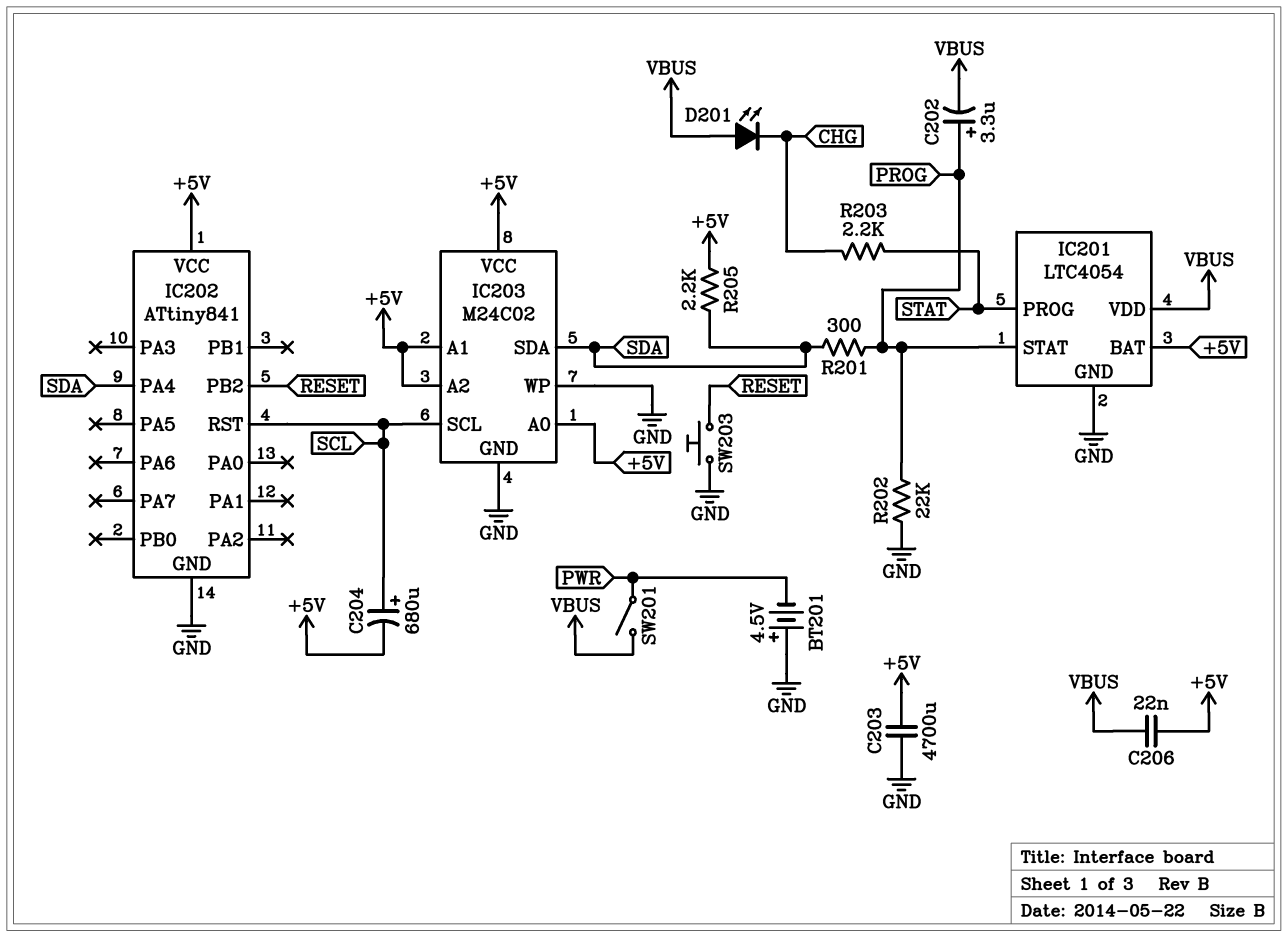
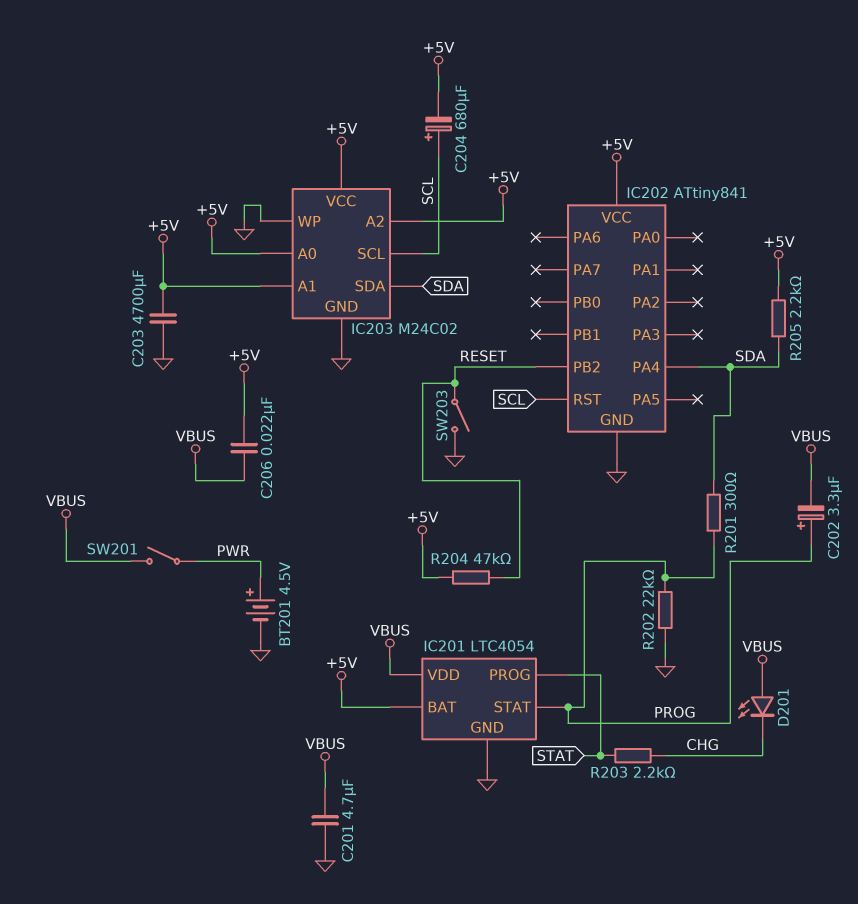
BT201: 4.5V (plus GND, minus PWR) -> 4.5V (plus PWR, minus GND)
C201: none -> 4.7uF (GND, VBUS)
R204: none -> 47k (+5V, RESET)
SW203: button (GND, RESET) -> switch (GND, RESET)

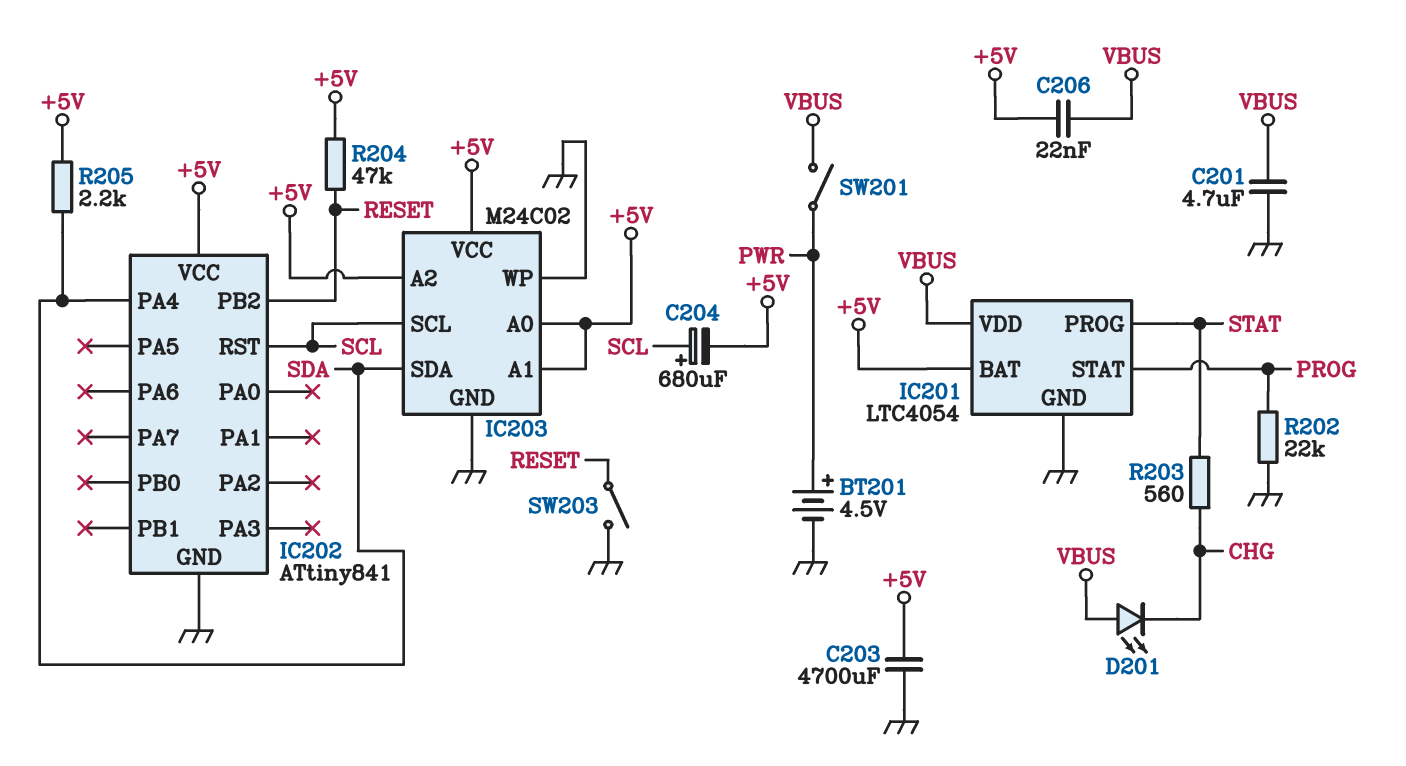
C202: 3.3uF (plus PROG, minus VBUS) -> none
R201: 300 (PROG, SDA) -> none
R203: 2.2k (CHG, STAT) -> 560 (CHG, STAT)

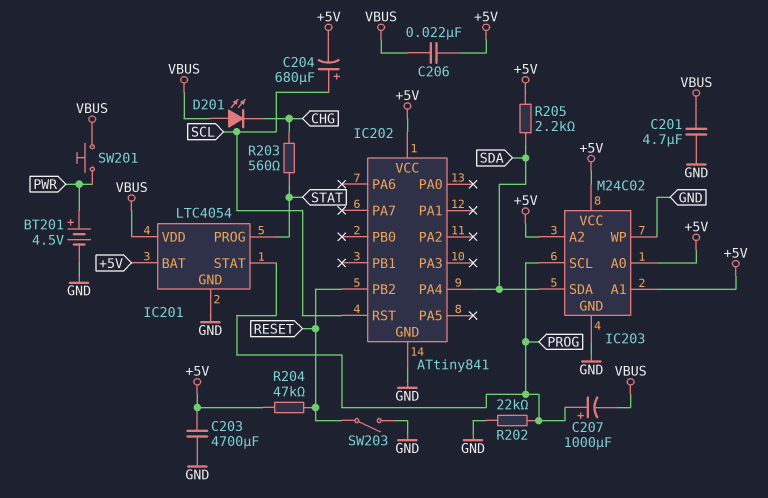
C207: none -> 1000uF (plus PROG, minus VBUS)
IC203 pin SCL: SCL -> PROG
SW201: switch (PWR, VBUS) -> button (PWR, VBUS)

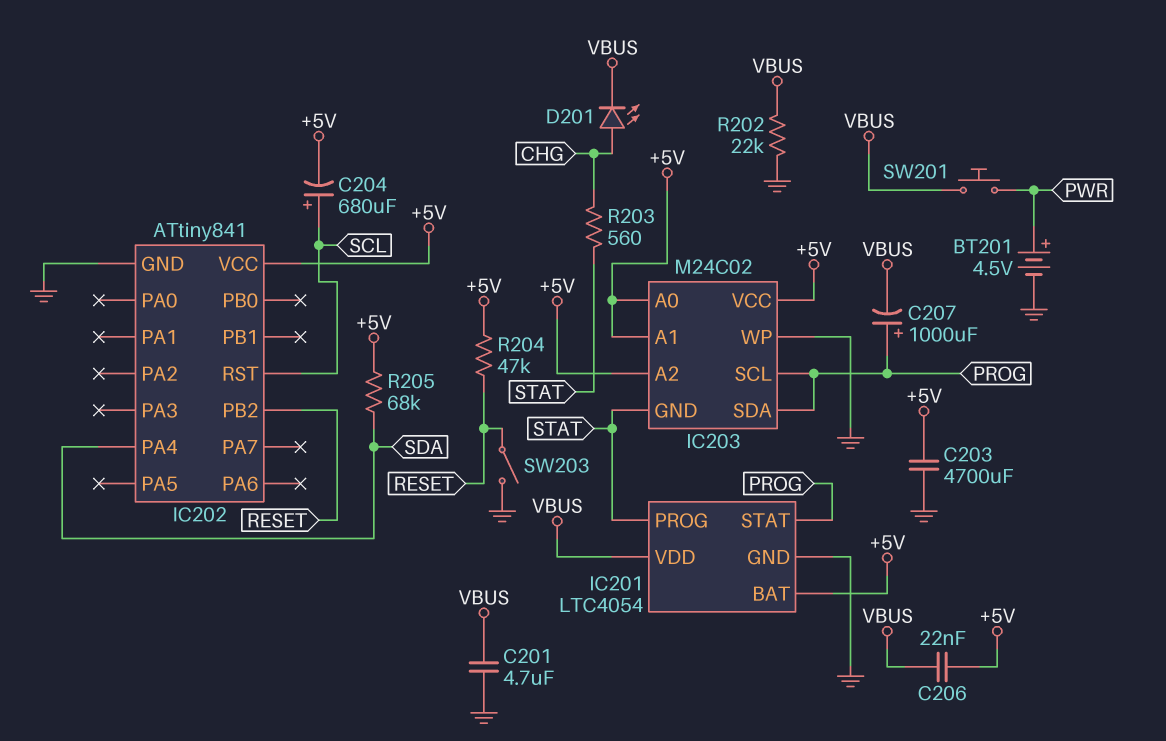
D201: LED (A VBUS, K CHG) -> LED (A CHG, K VBUS)
IC203 pin GND: GND -> STAT
IC203 pin SDA: SDA -> PROG
R202: 22k (GND, PROG) -> 22k (GND, VBUS)
R205: 2.2k (+5V, SDA) -> 68k (+5V, SDA)

